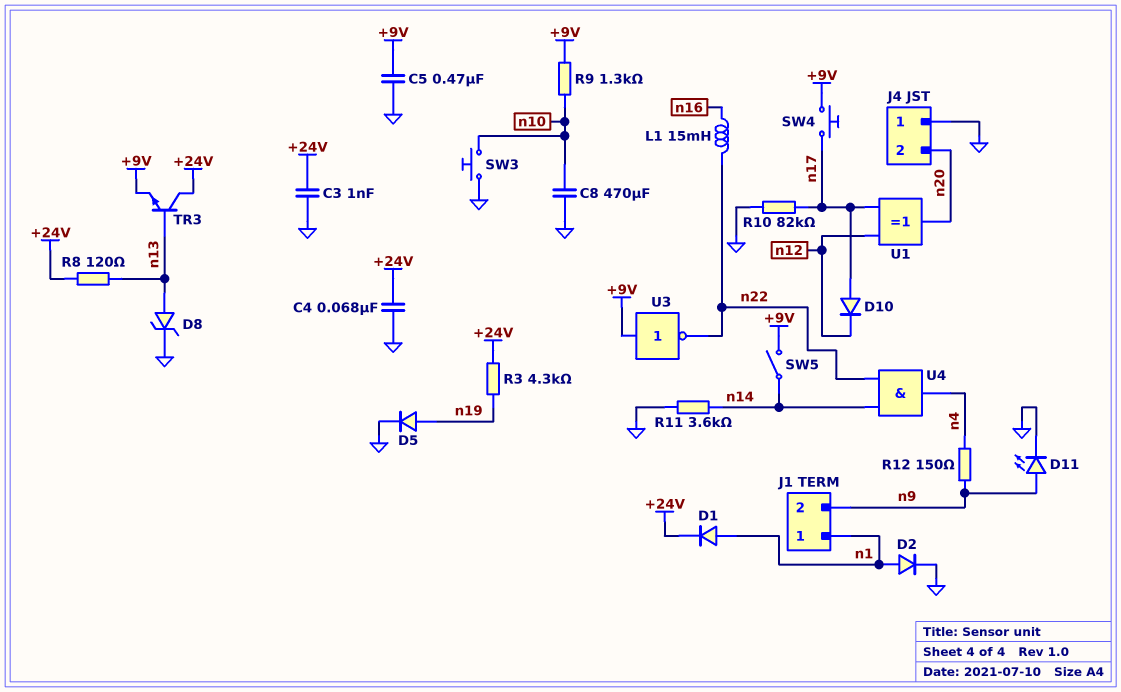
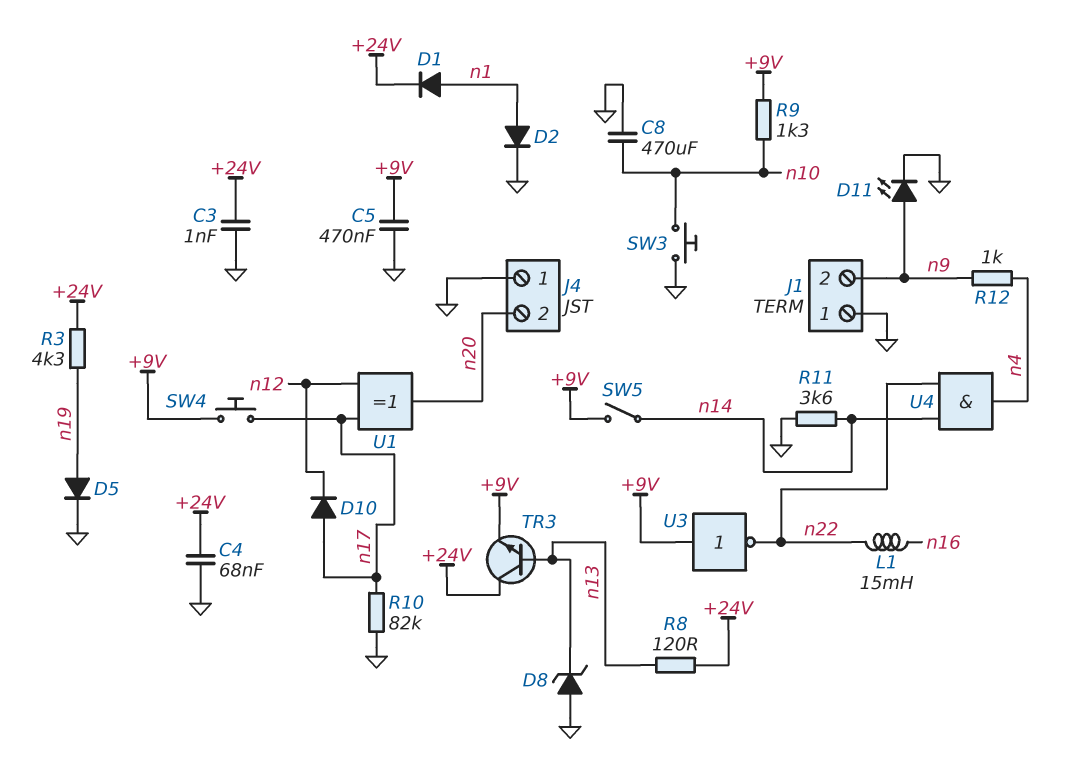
D8: zener (A n13, K GND) -> zener (A GND, K n13)
J1 pin 1: n1 -> GND
R12: 150 (n4, n9) -> 1k (n4, n9)

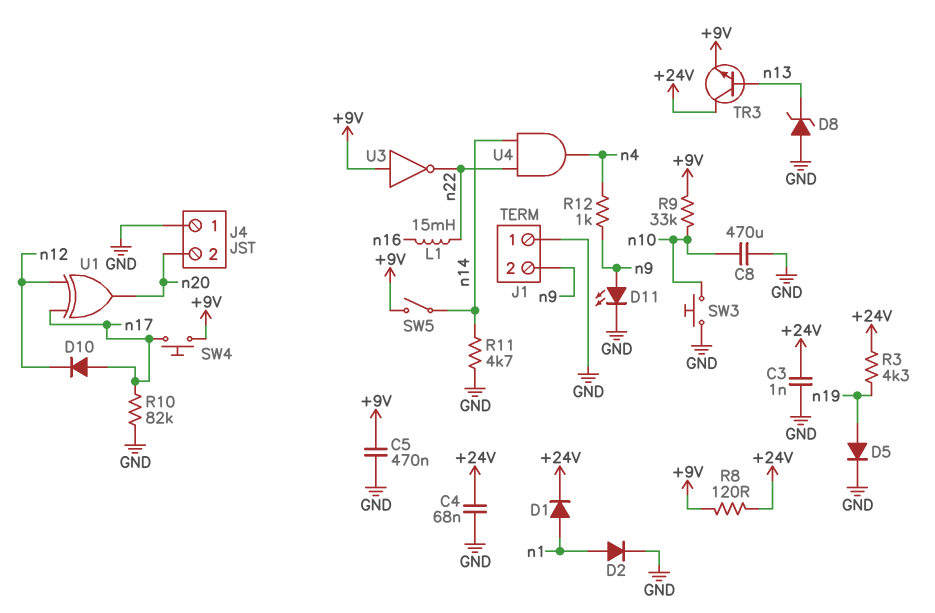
R8: 120 (+24V, n13) -> 120 (+9V, +24V)
R9: 1.3k (+9V, n10) -> 33k (+9V, n10)
R11: 3.6k (GND, n14) -> 4.7k (GND, n14)

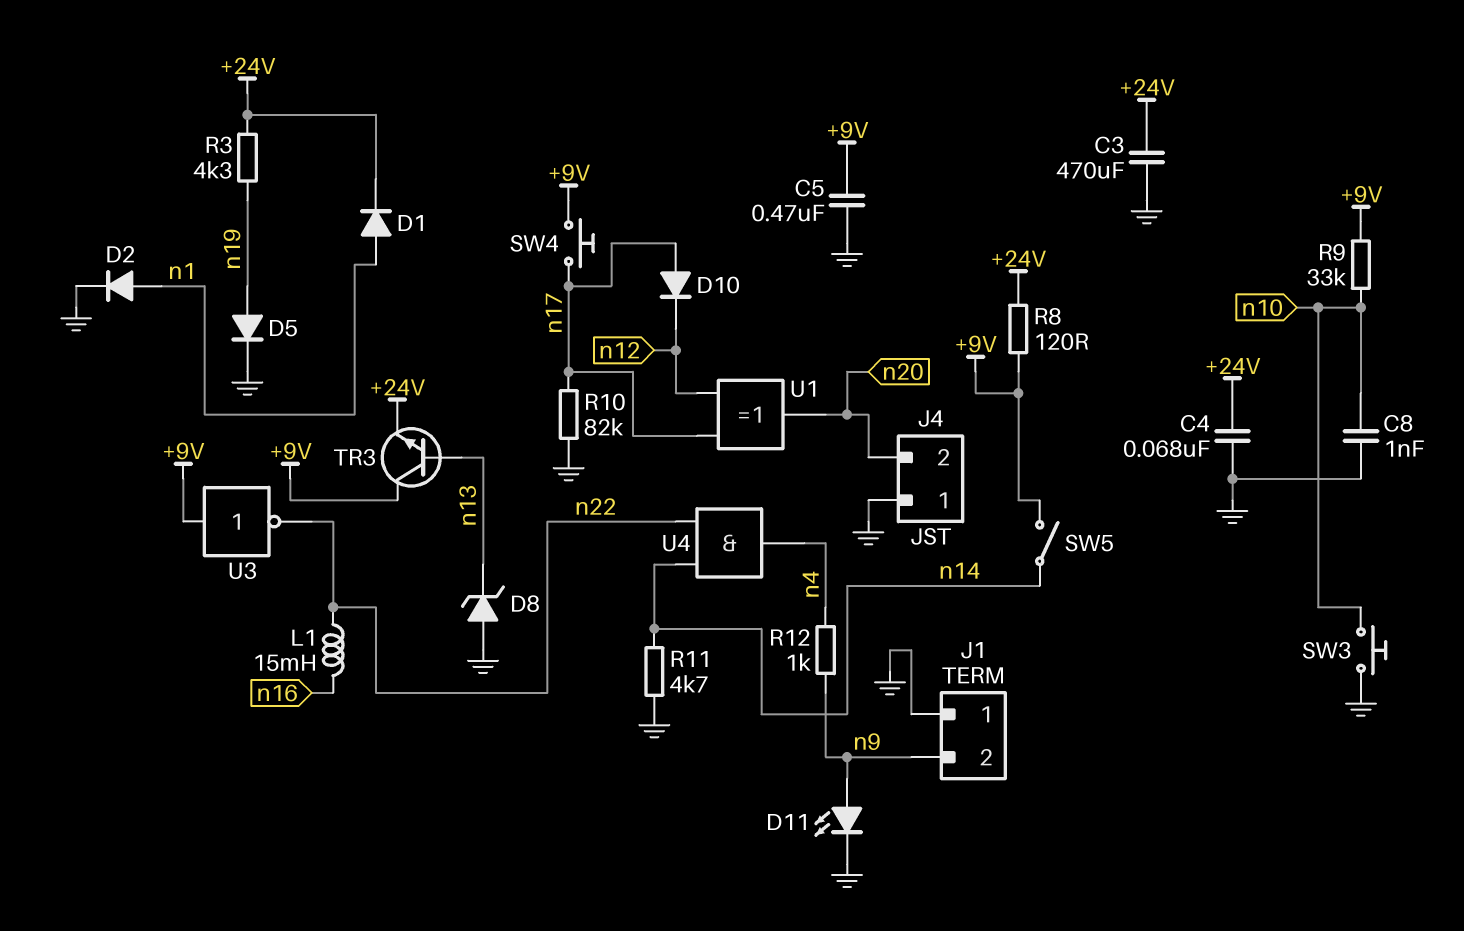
C3: 1nF (+24V, GND) -> 470uF (+24V, GND)
C8: 470uF (GND, n10) -> 1nF (GND, n10)
TR3: NPN (B n13, C +24V, E +9V) -> NPN (B n13, C +9V, E +24V)

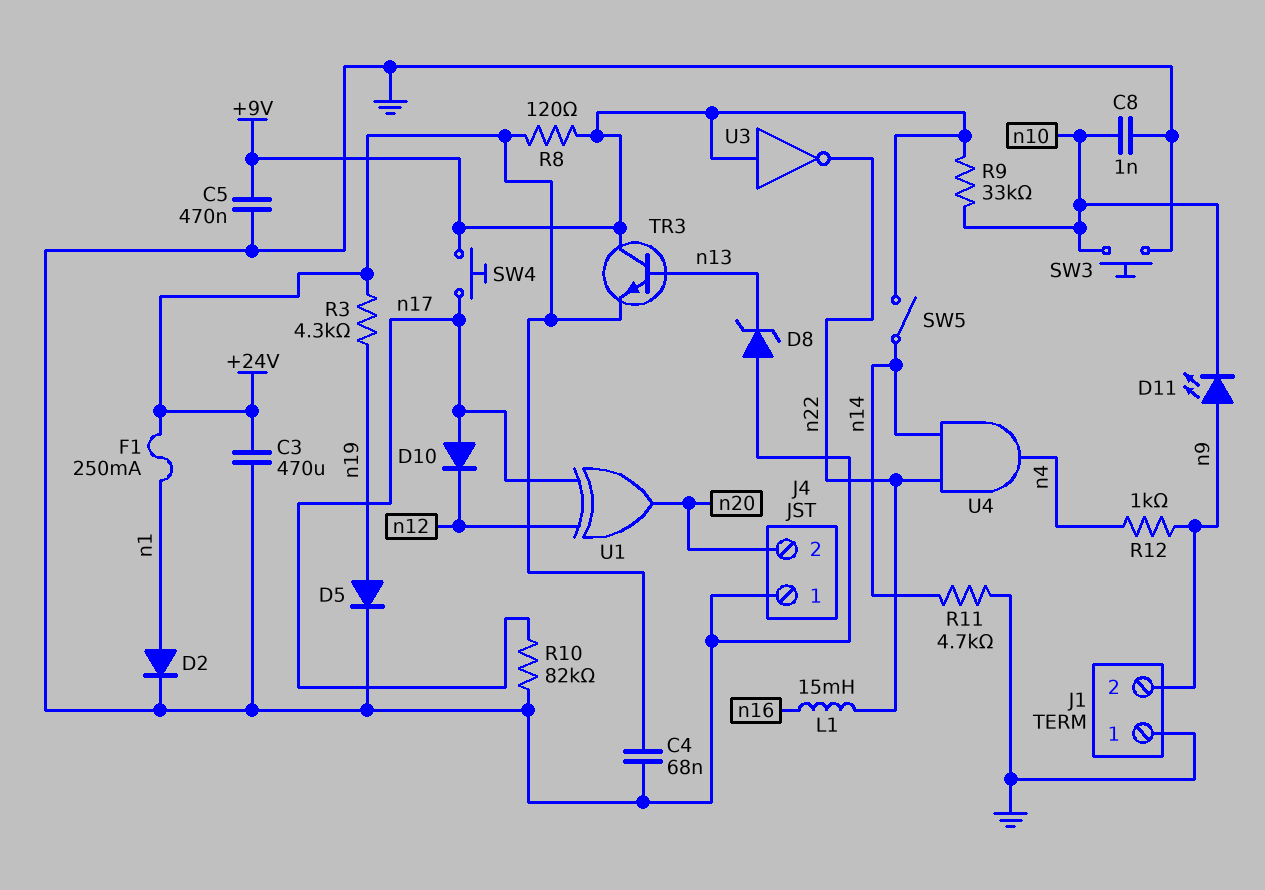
D1: diode (A n1, K +24V) -> none
D11: LED (A n9, K GND) -> LED (A n9, K n10)
F1: none -> 250mA (+24V, n1)

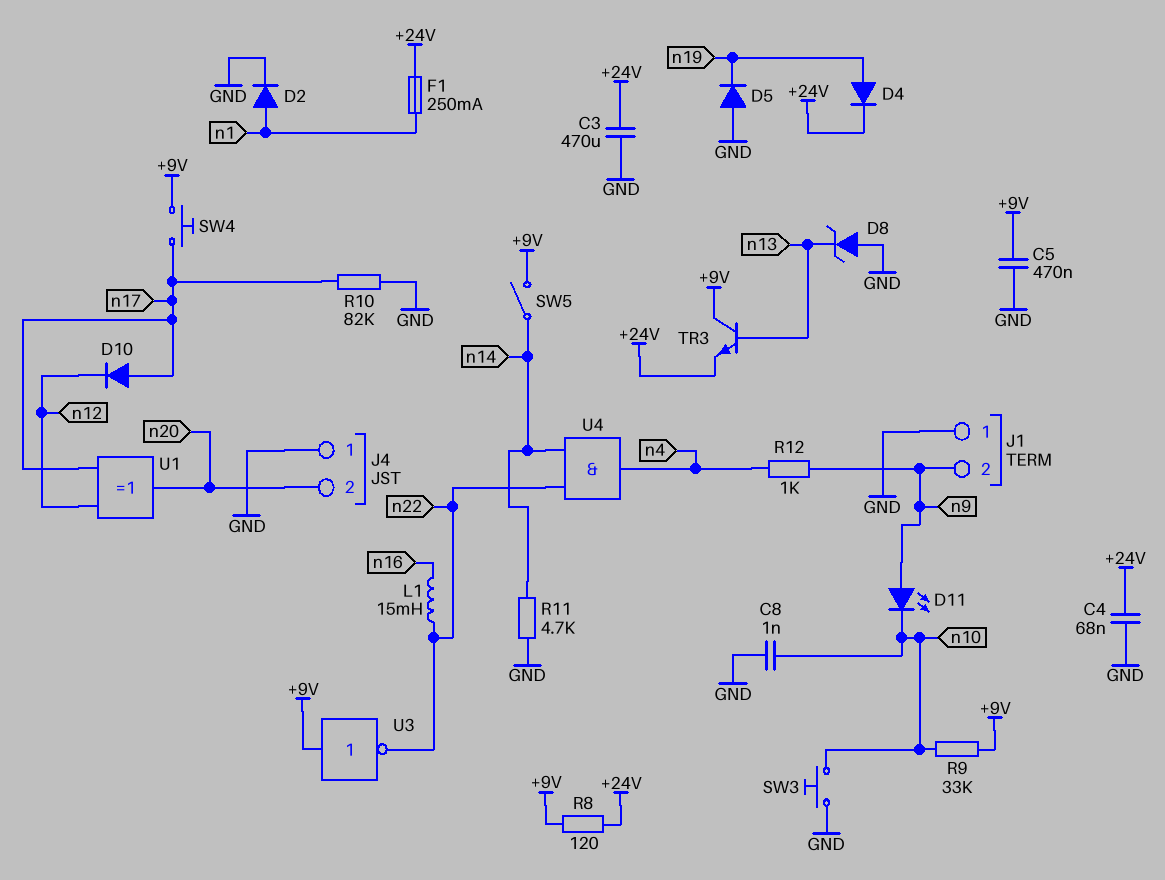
D4: none -> diode (A n19, K +24V)
D5: diode (A n19, K GND) -> diode (A GND, K n19)
R3: 4.3k (+24V, n19) -> none

